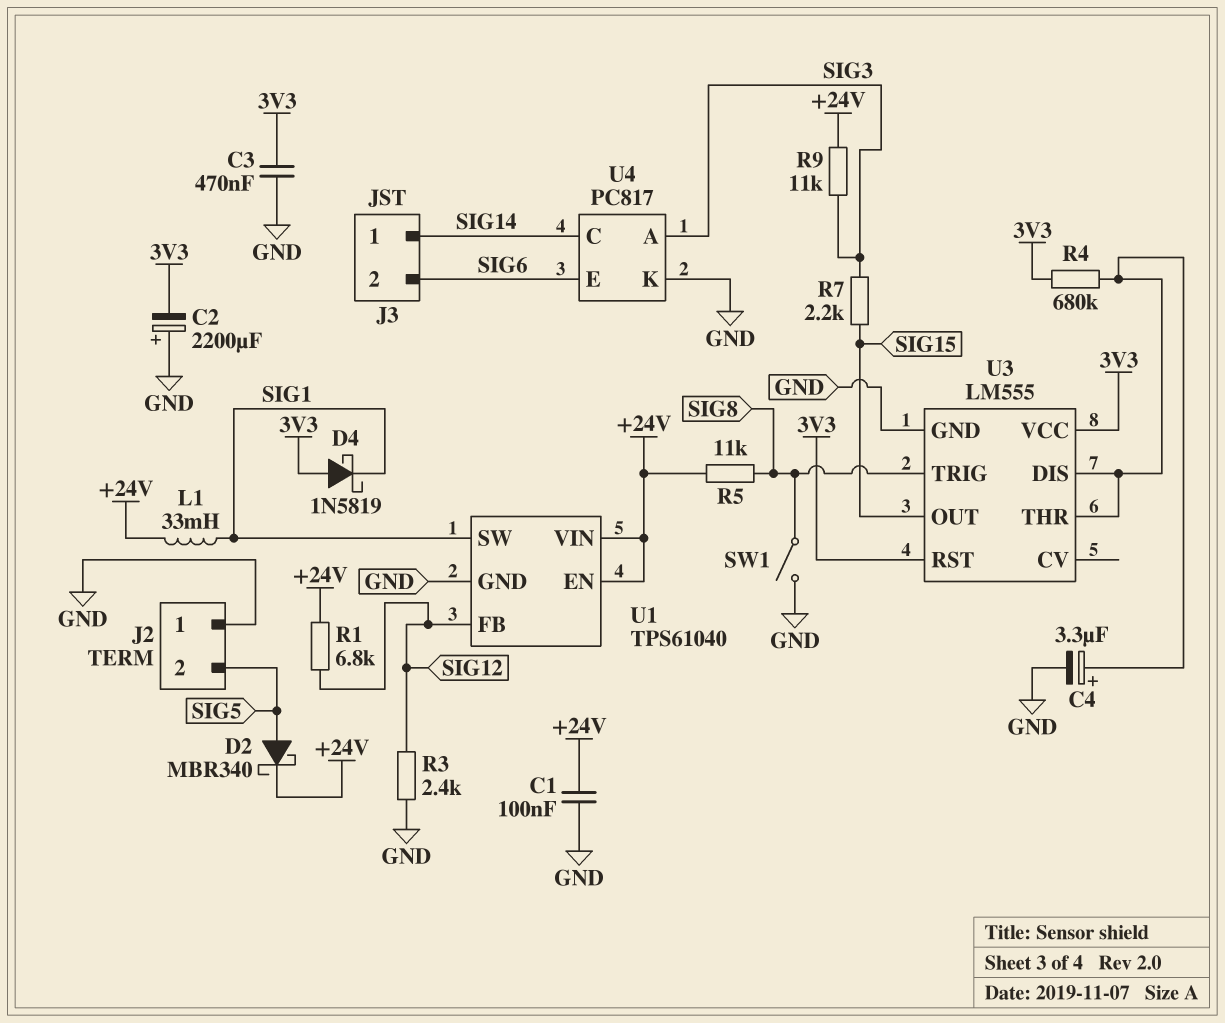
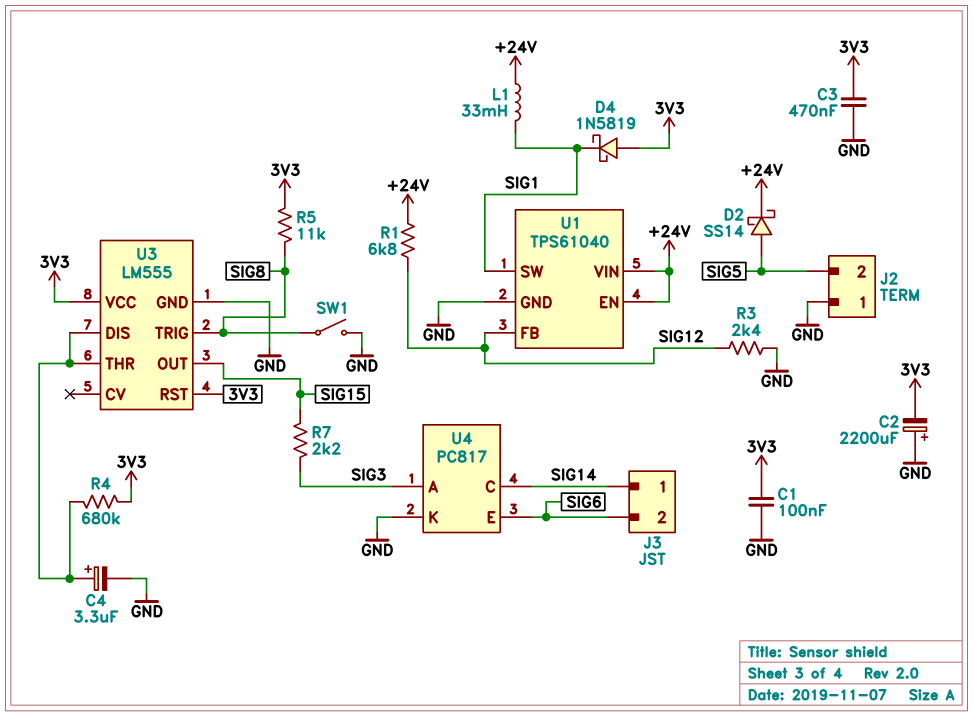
C1: 100nF (+24V, GND) -> 100nF (3V3, GND)
D2: schottky MBR340 (A SIG5, K +24V) -> schottky SS14 (A SIG5, K +24V)
R5: 11k (+24V, SIG8) -> 11k (3V3, SIG8)
R9: 11k (+24V, SIG3) -> none

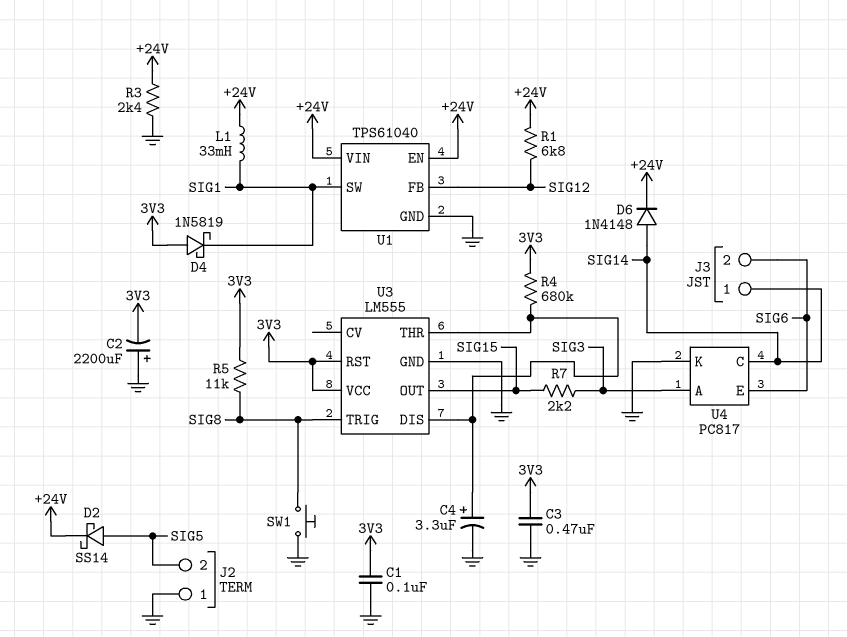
D6: none -> diode 1N4148 (A SIG14, K +24V)
R3: 2.4k (GND, SIG12) -> 2.4k (+24V, GND)
SW1: switch (GND, SIG8) -> button (GND, SIG8)

